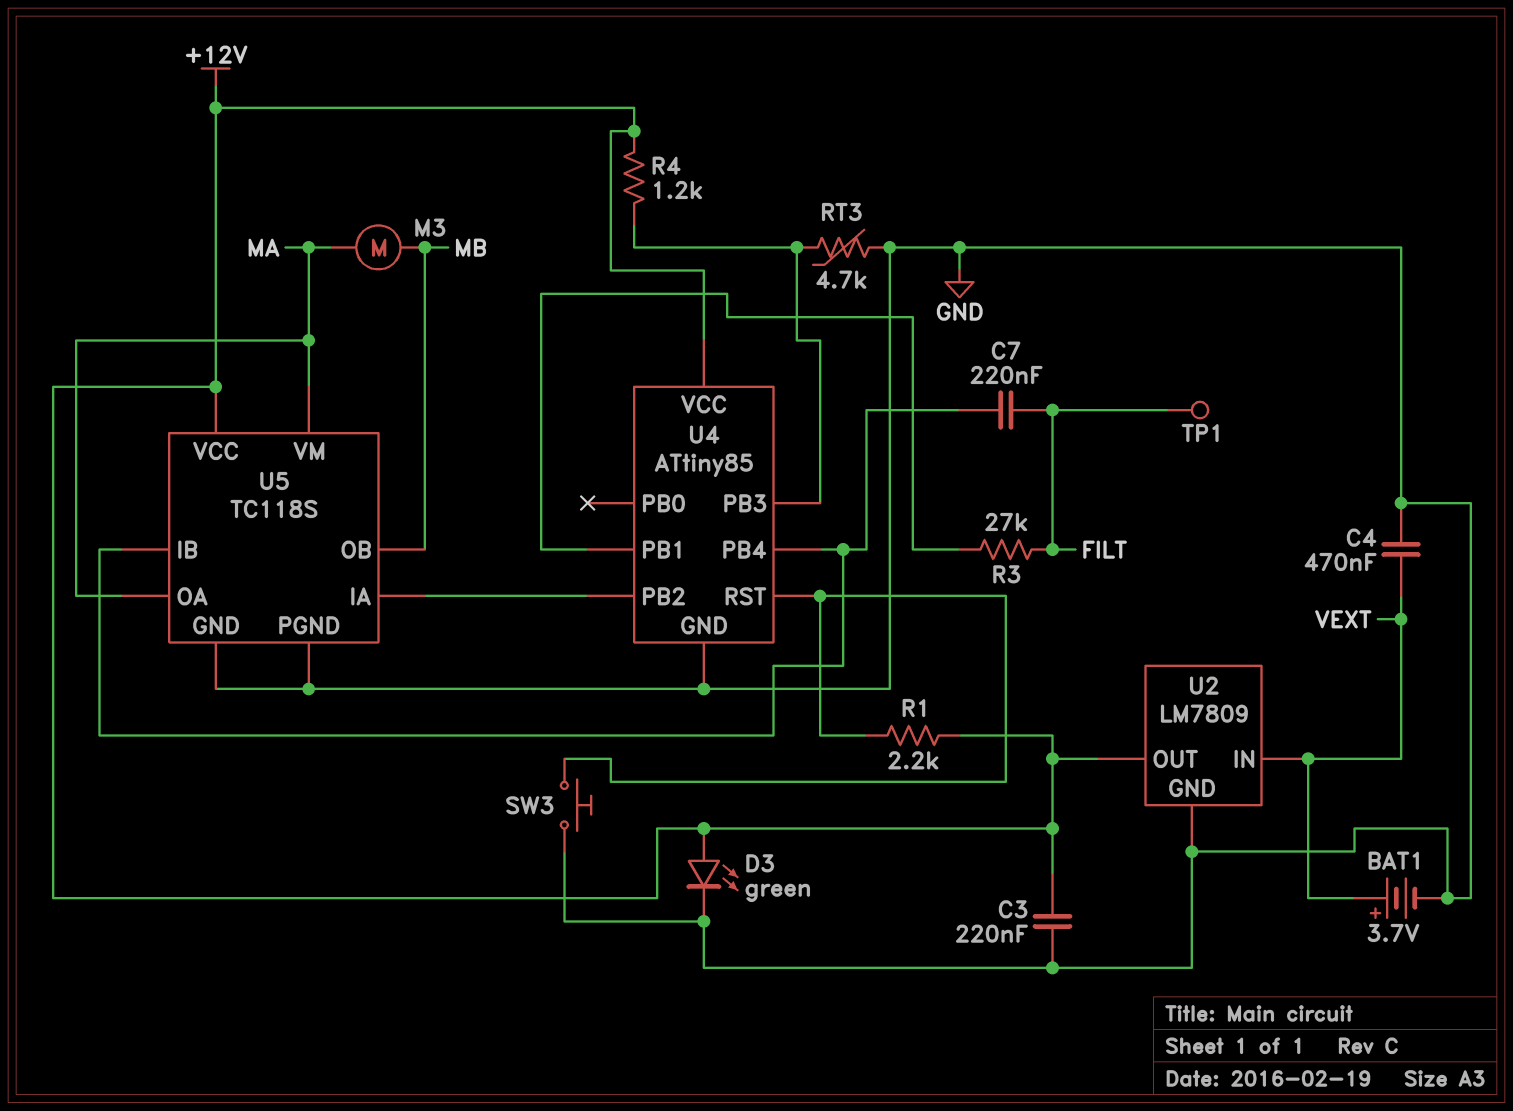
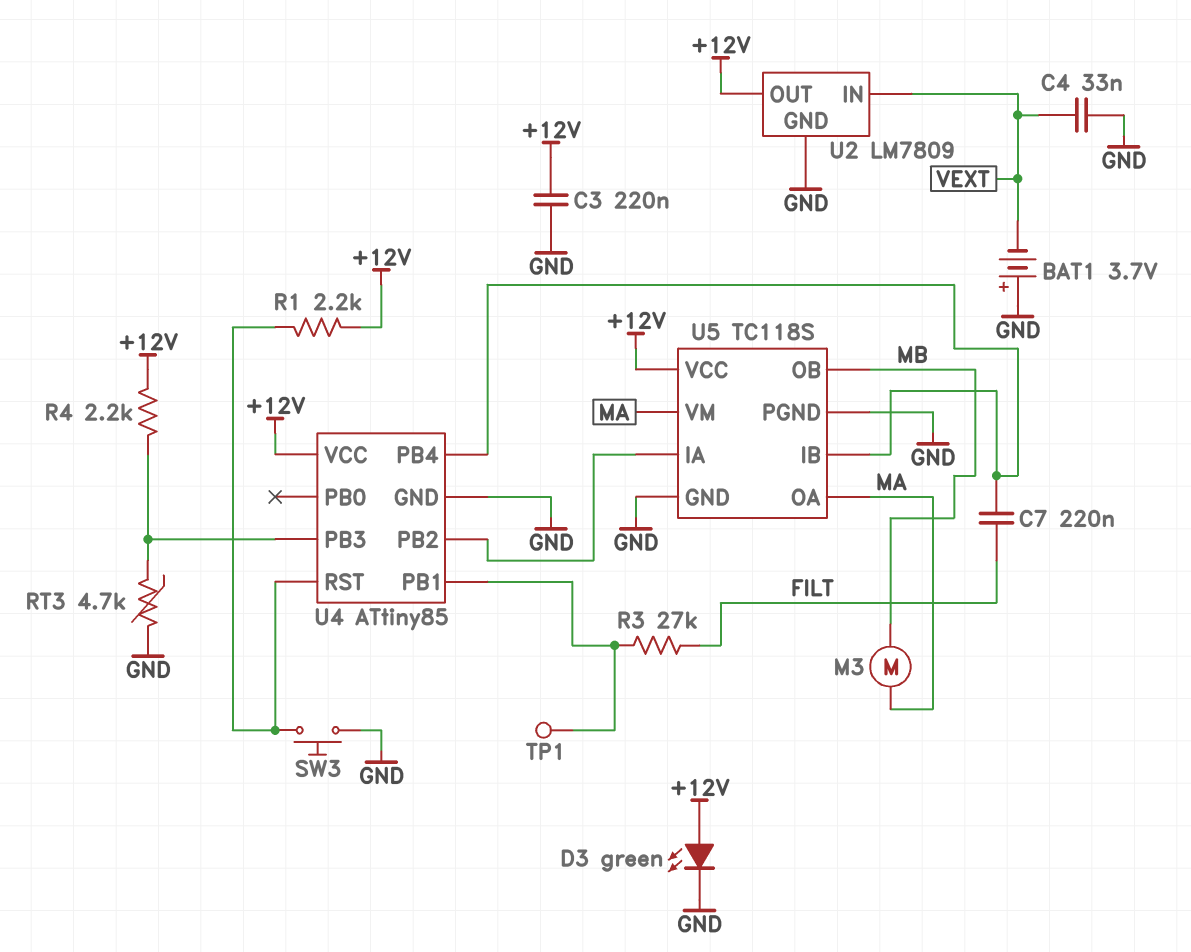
BAT1: 3.7V (plus VEXT, minus GND) -> 3.7V (plus GND, minus VEXT)
C4: 470nF (GND, VEXT) -> 33nF (GND, VEXT)
R4: 1.2k (+12V, U4/PB3) -> 2.2k (+12V, U4/PB3)
TP1: test point (FILT) -> test point (U4/PB1)

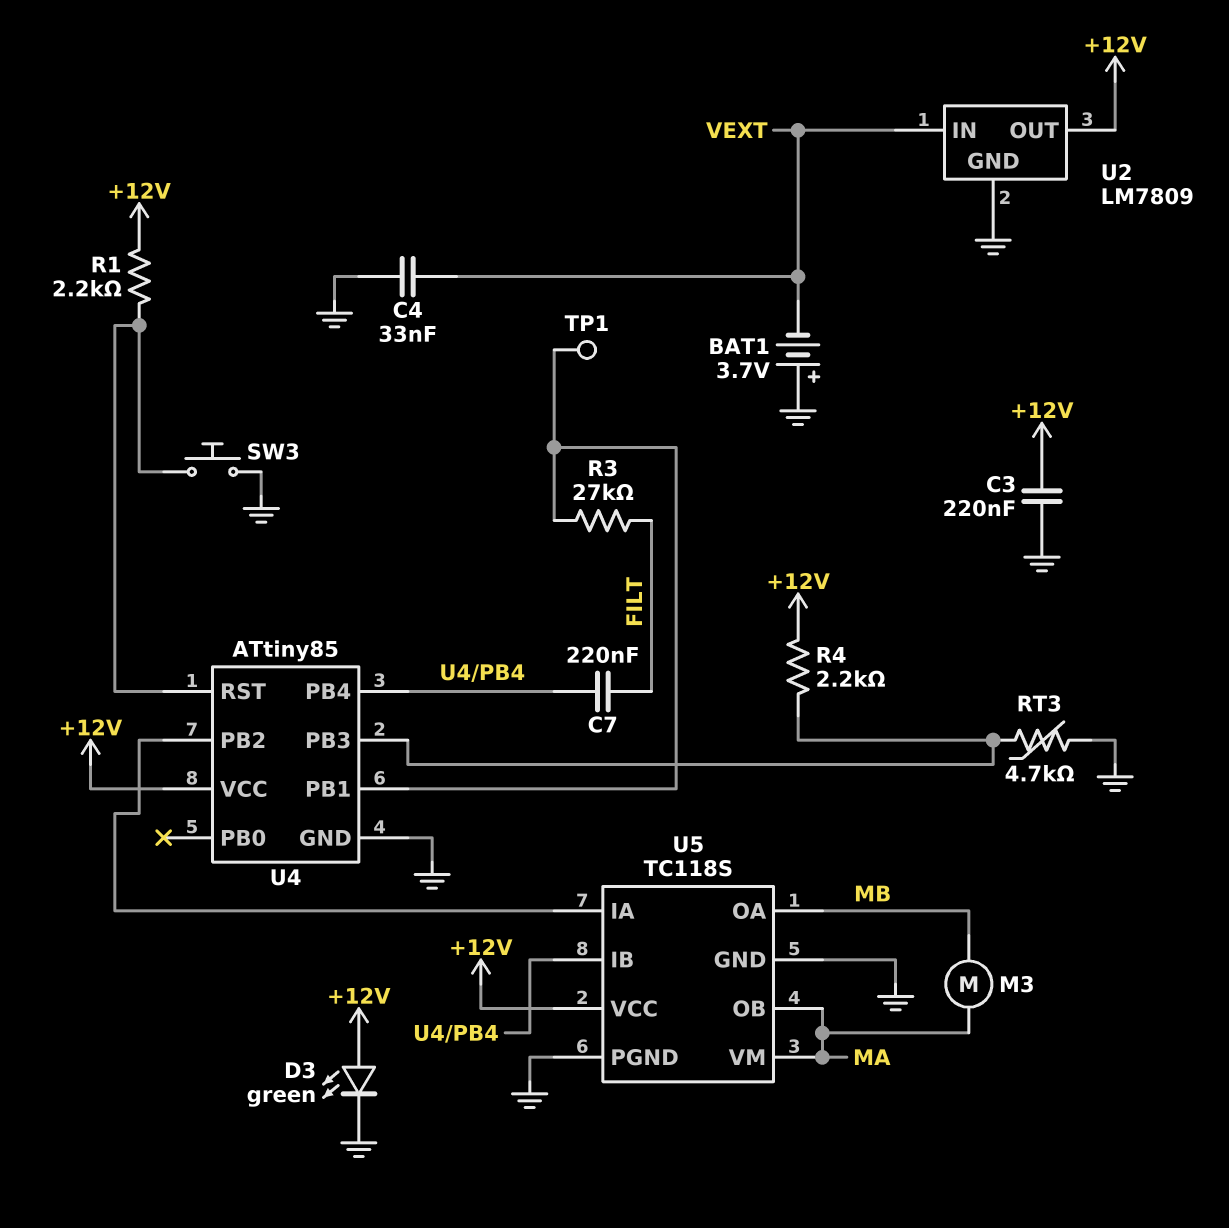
U5 pin OA: MA -> MB
U5 pin OB: MB -> MA

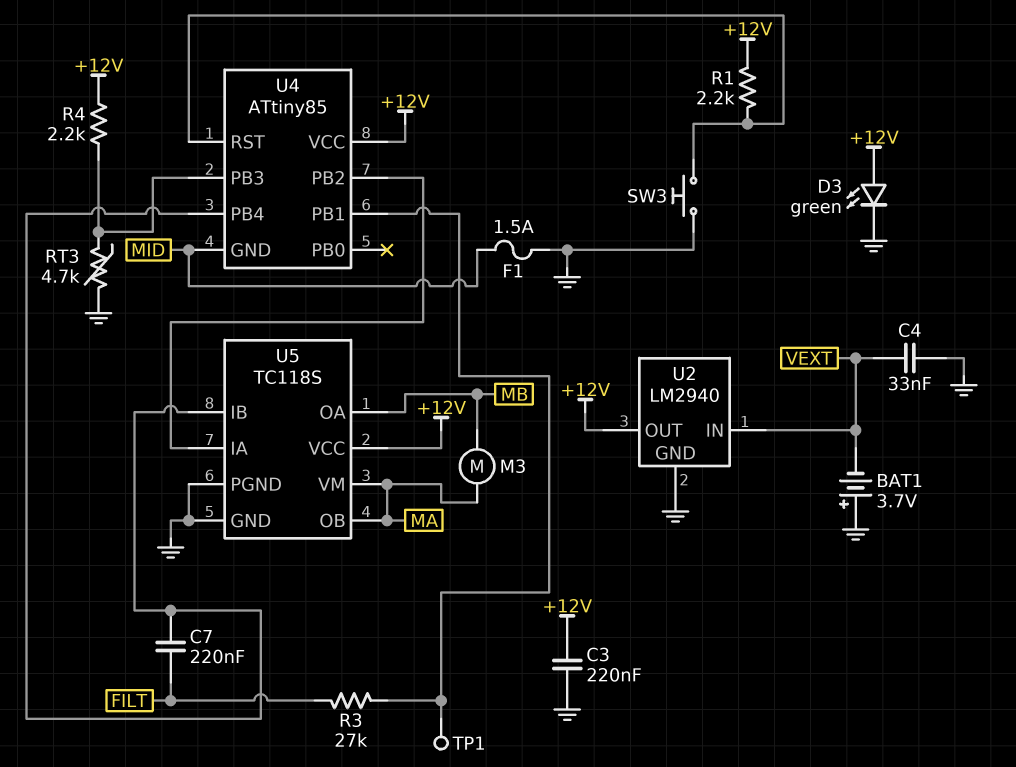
F1: none -> 1.5A (GND, MID)
U2: LM7809 -> LM2940
U4 pin GND: GND -> MID

